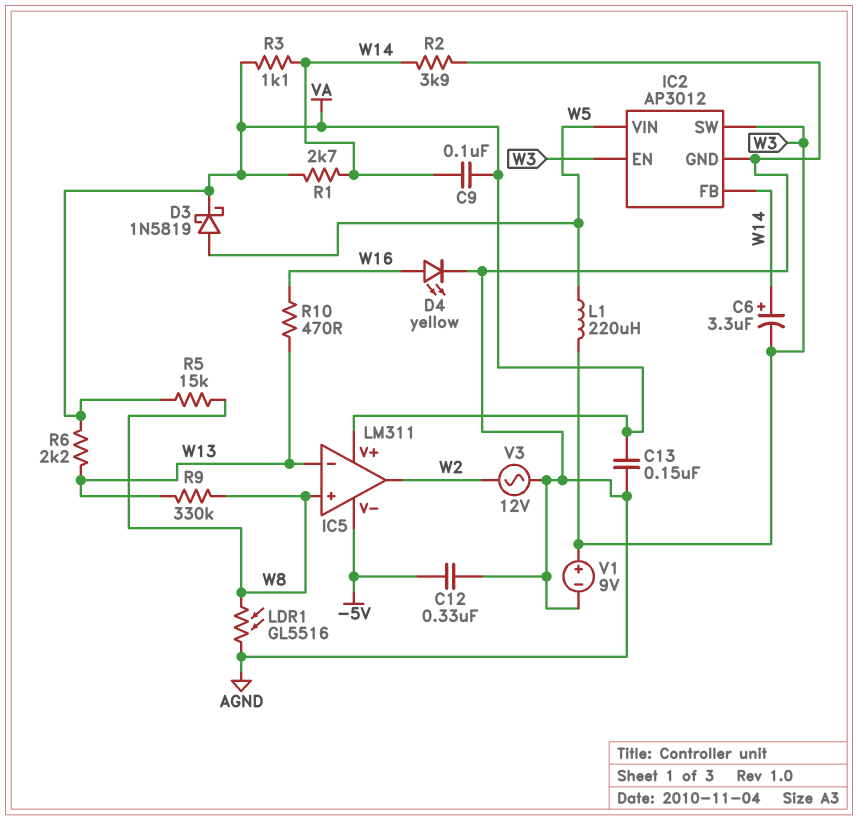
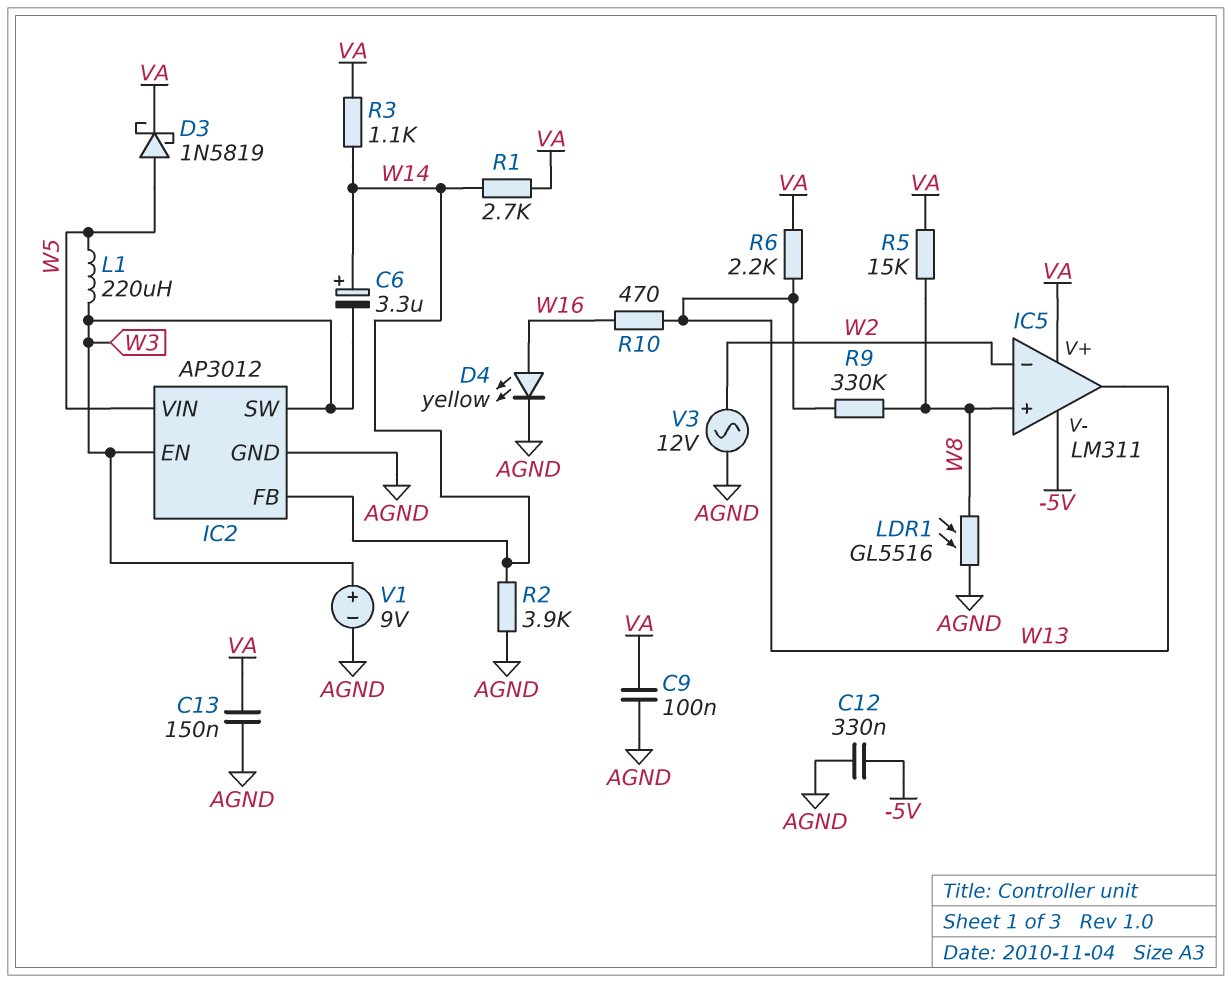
C9: 100nF (VA, W14) -> 100nF (AGND, VA)
IC5 pin in-: W13 -> W2
IC5 pin out: W2 -> W13

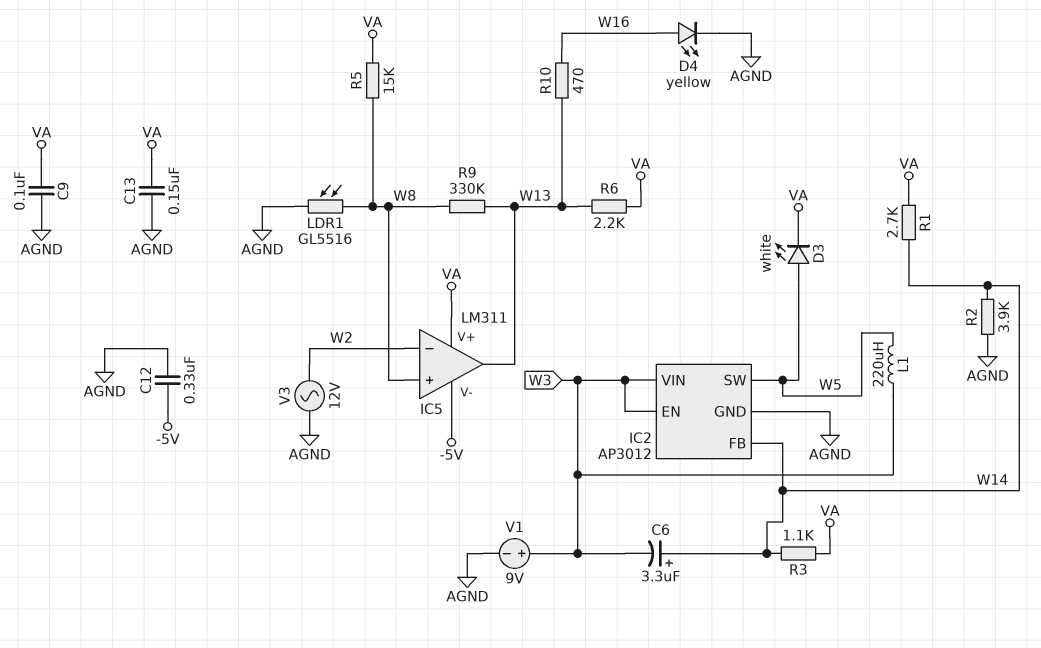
D3: schottky 1N5819 (A W5, K VA) -> LED white (A W5, K VA)
IC2 pin SW: W3 -> W5
IC2 pin VIN: W5 -> W3

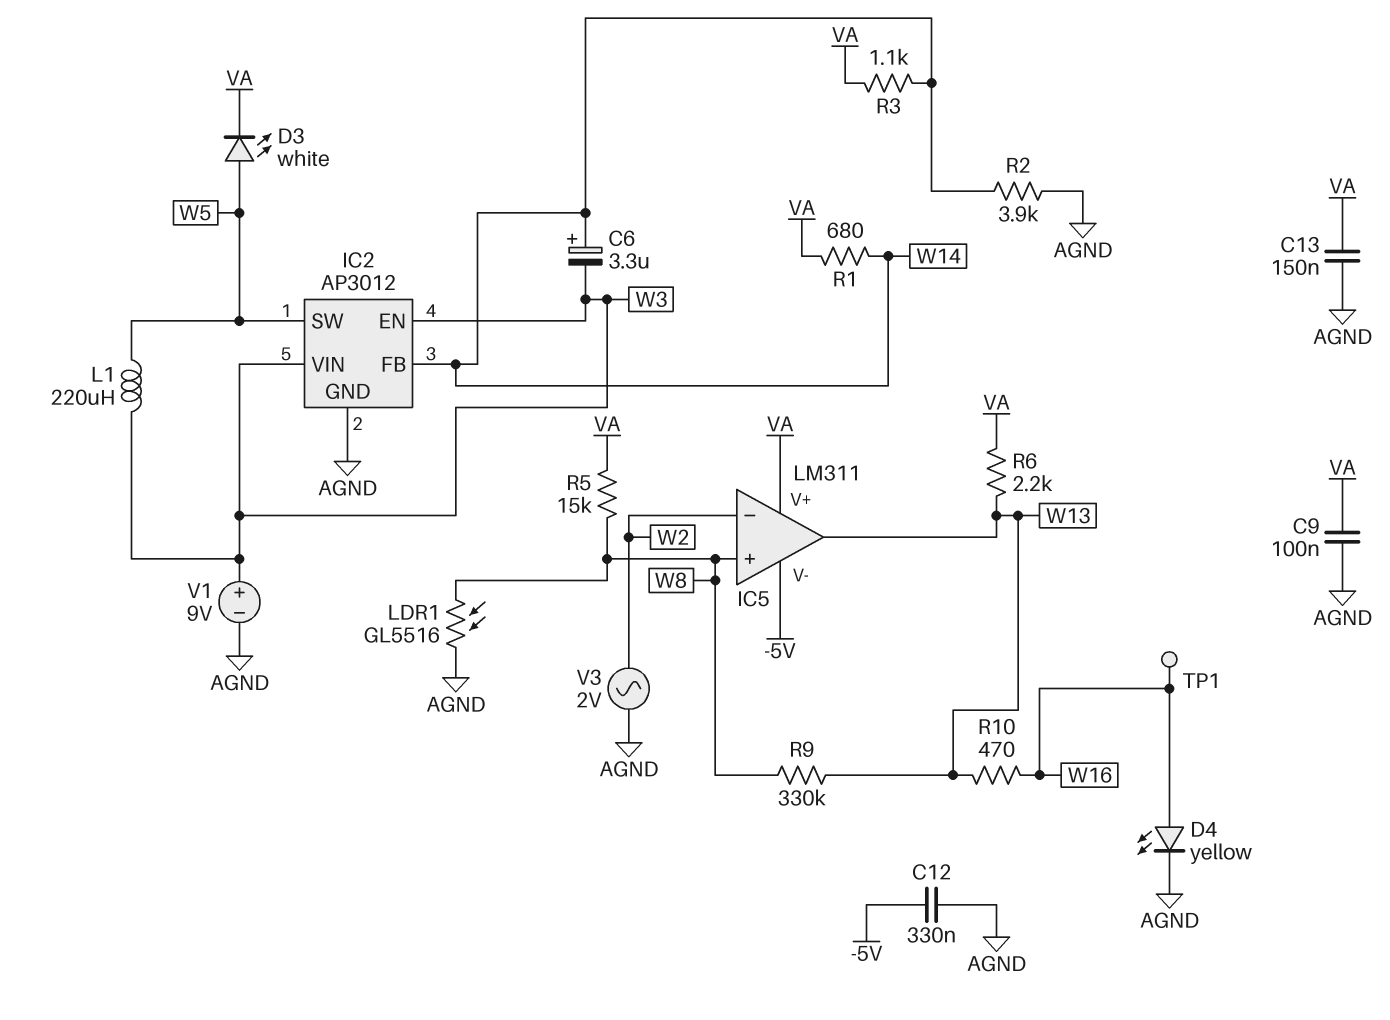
R1: 2.7k (VA, W14) -> 680 (VA, W14)
TP1: none -> test point (W16)
V3: AC 12V (AGND, W2) -> AC 2V (AGND, W2)

